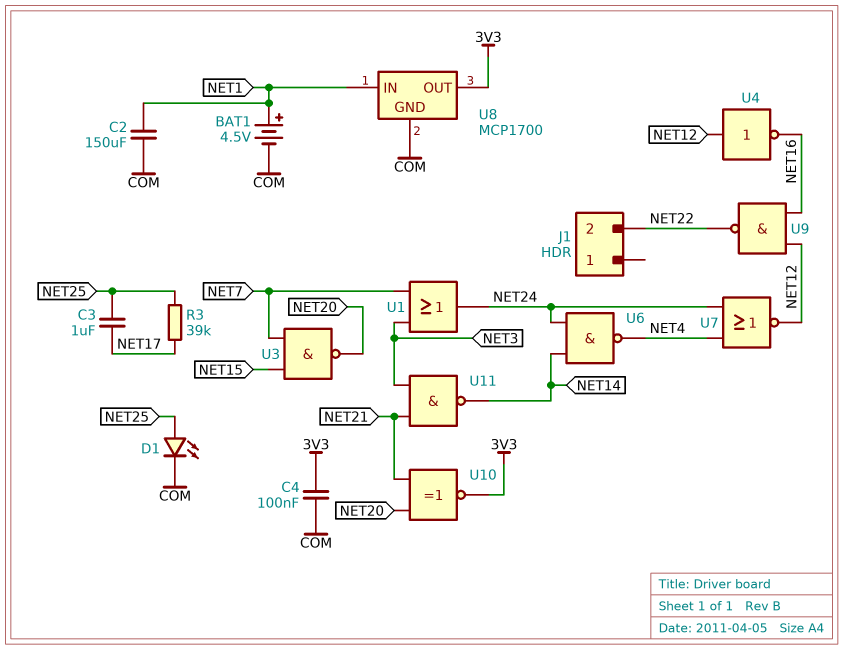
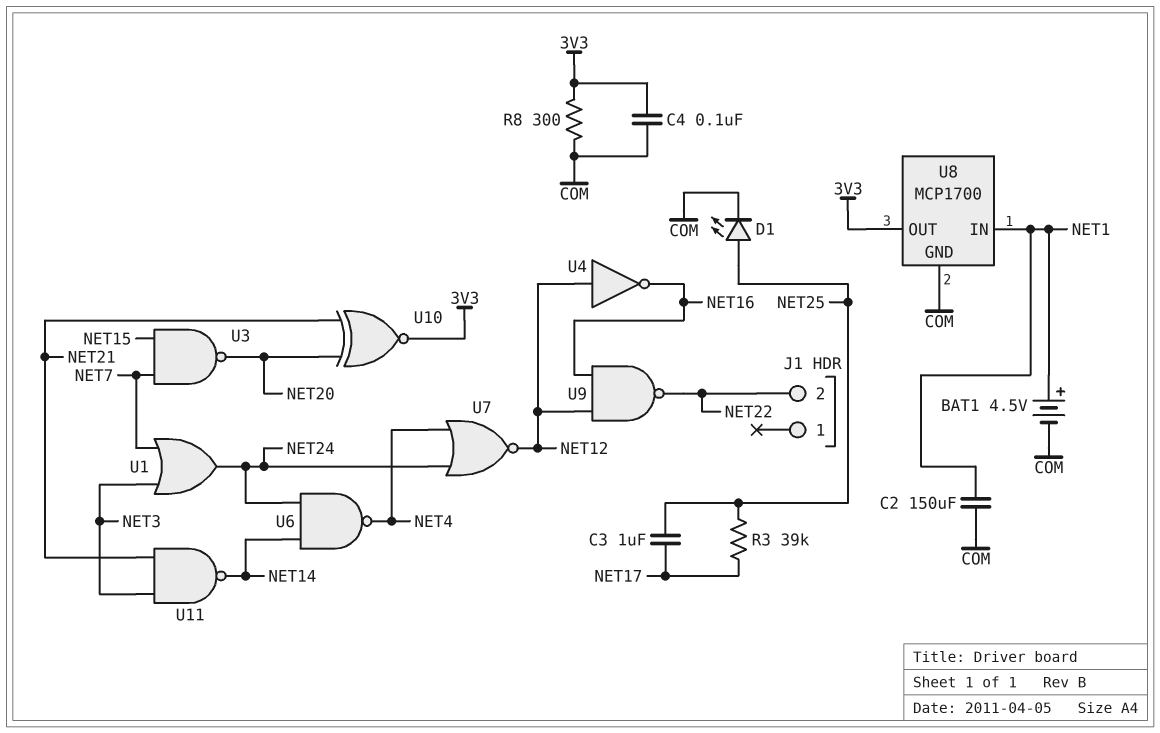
R8: none -> 300 (3V3, COM)

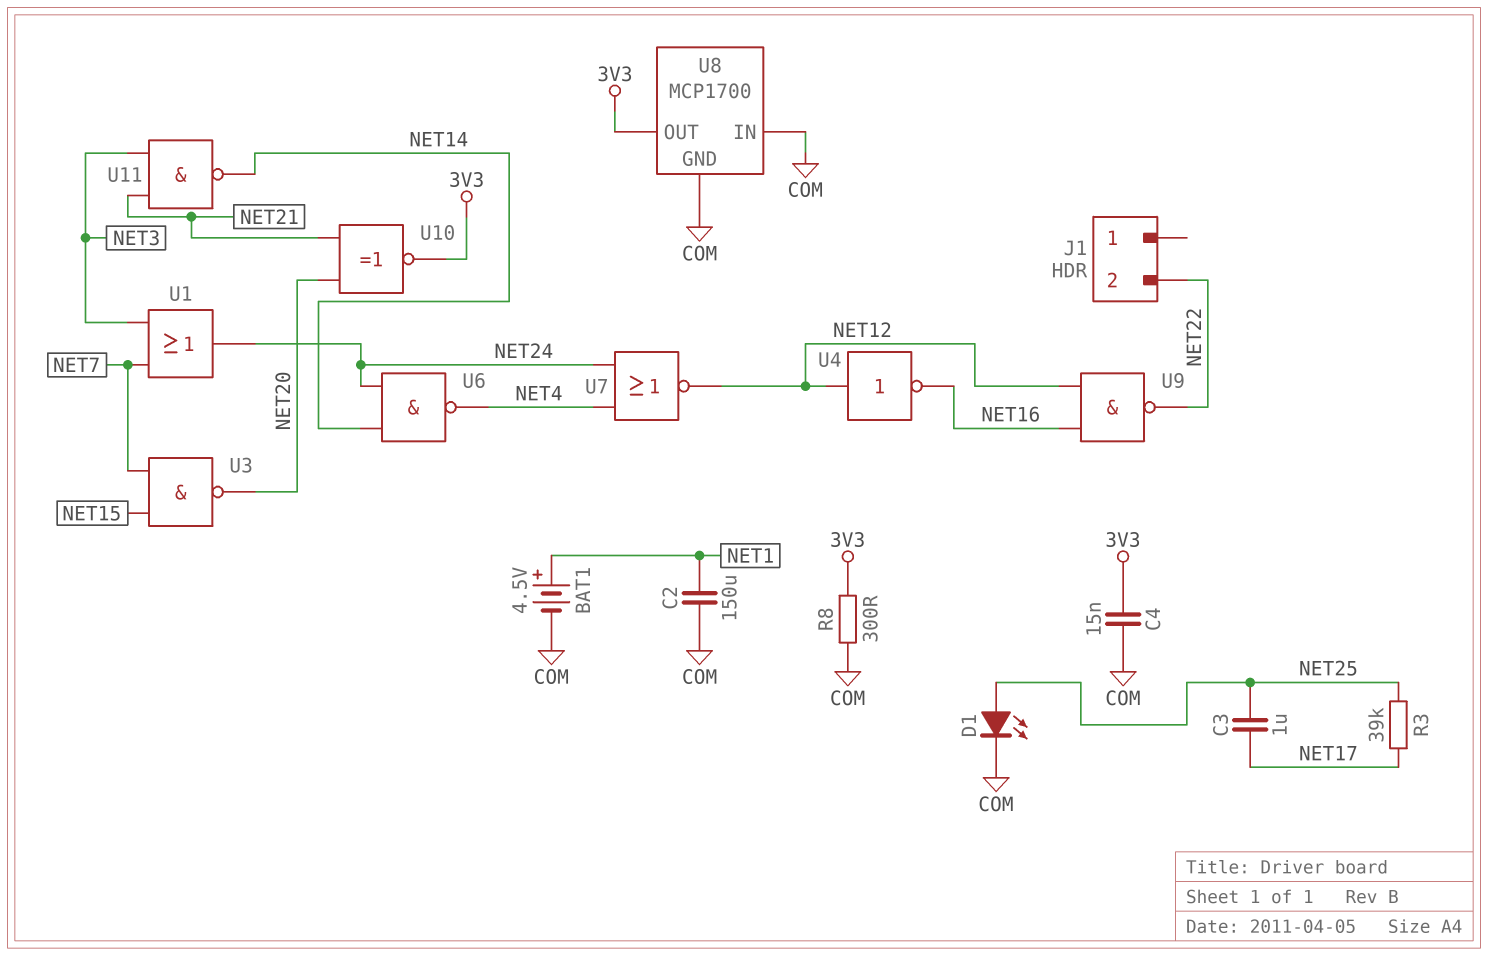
C4: 100nF (3V3, COM) -> 15nF (3V3, COM)
U8 pin IN: NET1 -> COM

